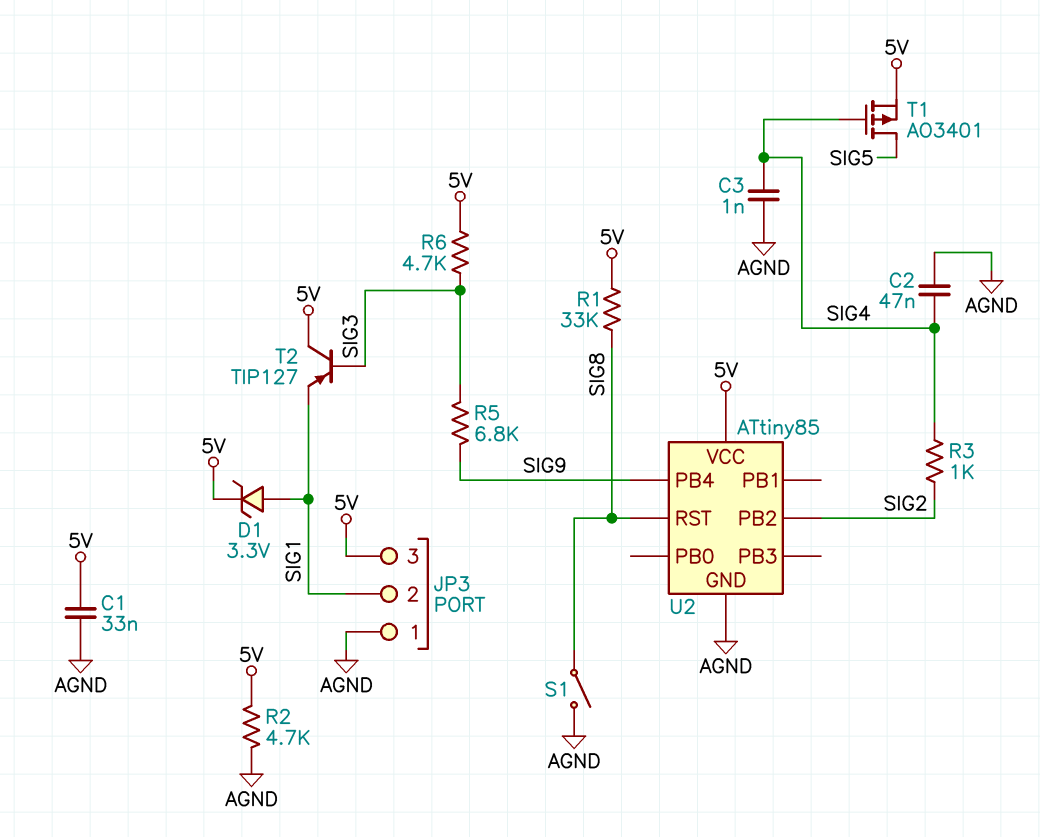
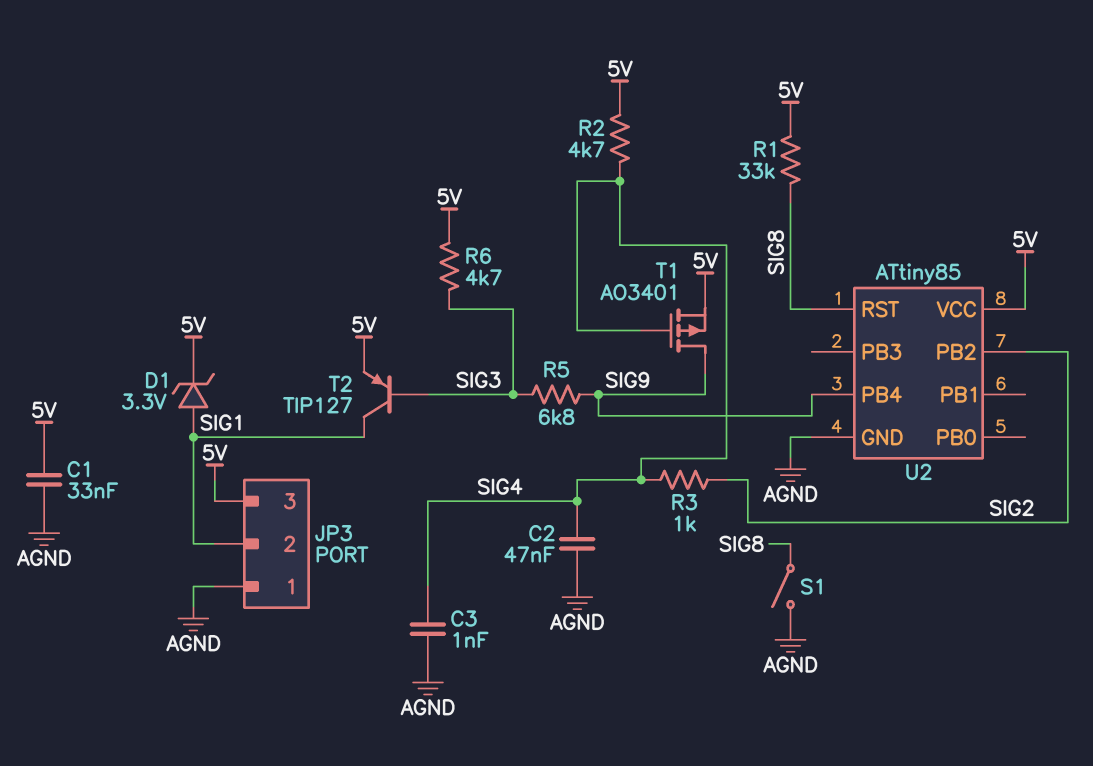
R2: 4.7k (5V, AGND) -> 4.7k (5V, SIG4)
T1: PMOS AO3401 (G SIG4, D SIG5, S 5V) -> PMOS AO3401 (G SIG4, D SIG9, S 5V)
T2: PNP TIP127 (B SIG3, C 5V, E SIG1) -> PNP TIP127 (B SIG3, C SIG1, E 5V)

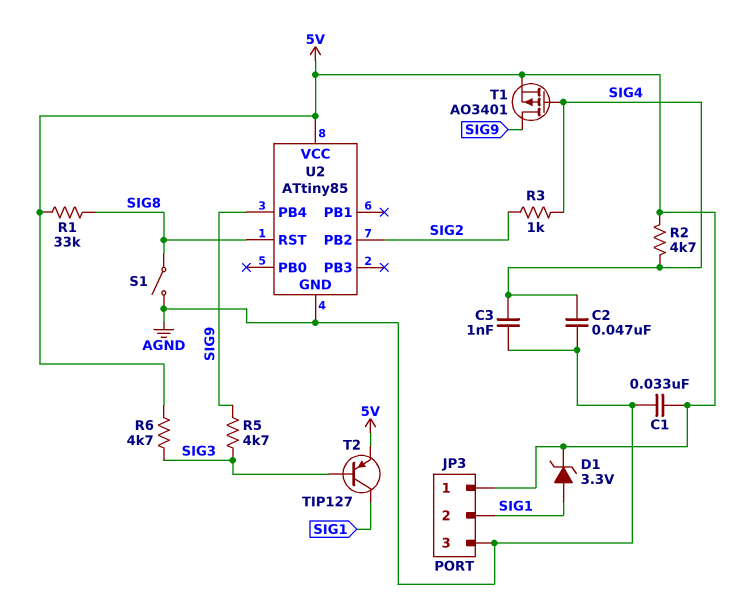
JP3 pin 1: AGND -> 5V
JP3 pin 3: 5V -> AGND
R5: 6.8k (SIG3, SIG9) -> 4.7k (SIG3, SIG9)

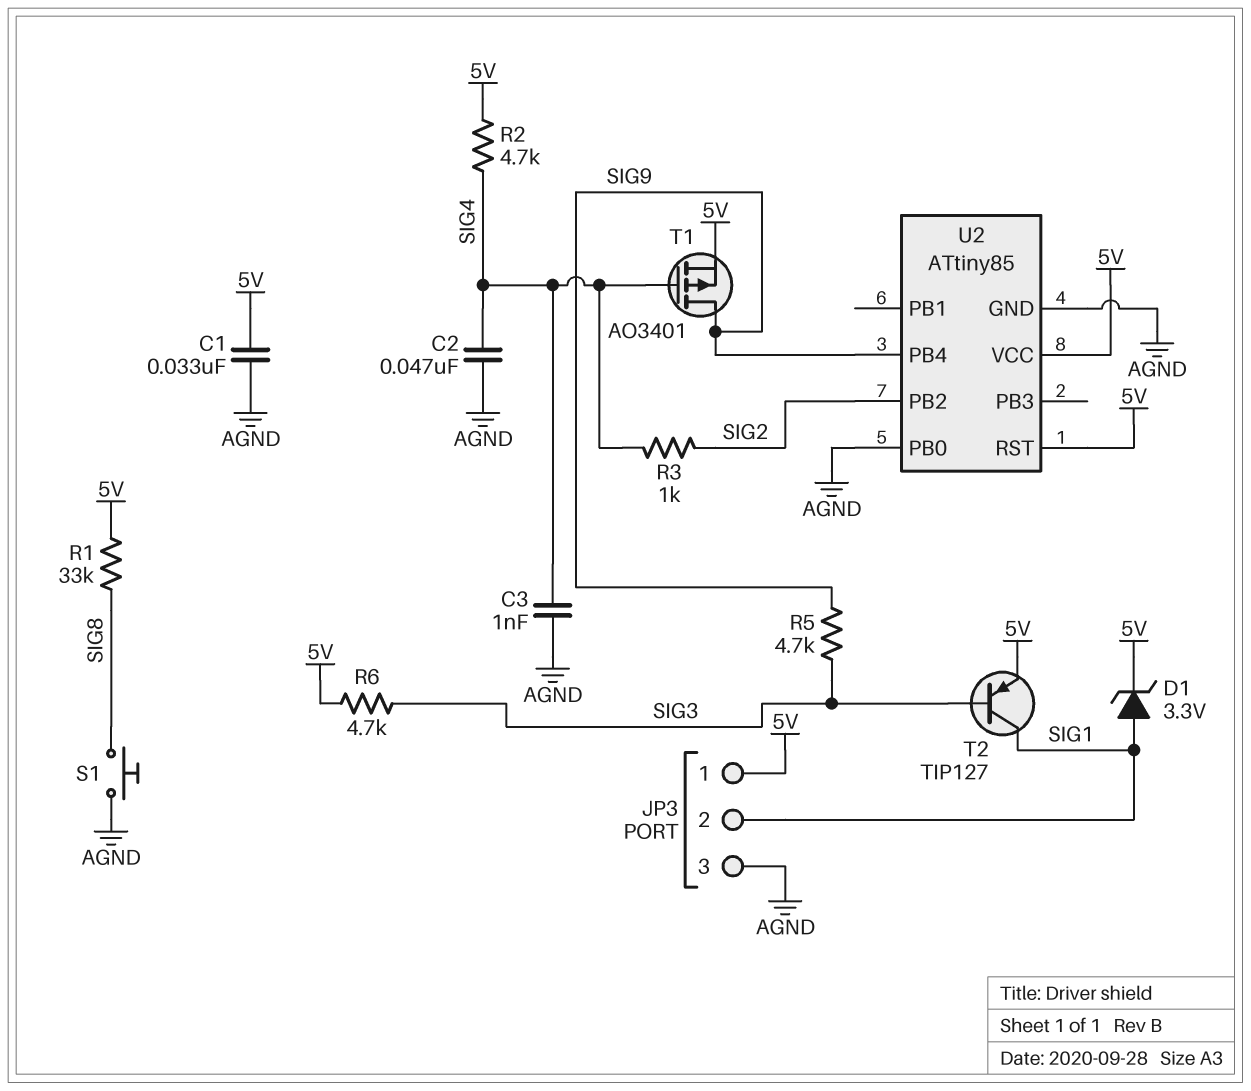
S1: switch (AGND, SIG8) -> button (AGND, SIG8)
U2 pin PB0: none -> AGND
U2 pin RST: SIG8 -> 5V

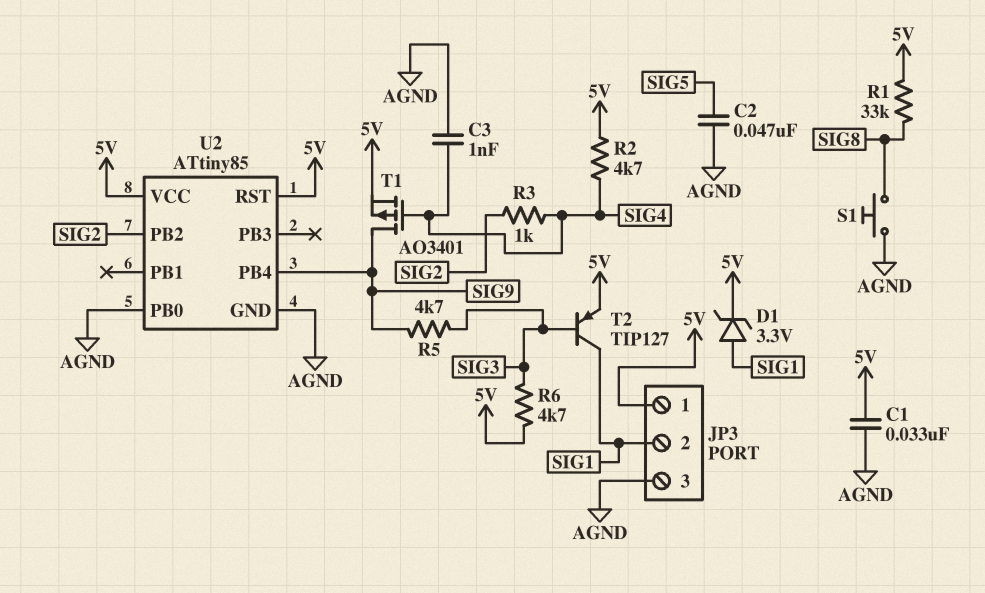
C2: 47nF (AGND, SIG4) -> 47nF (AGND, SIG5)

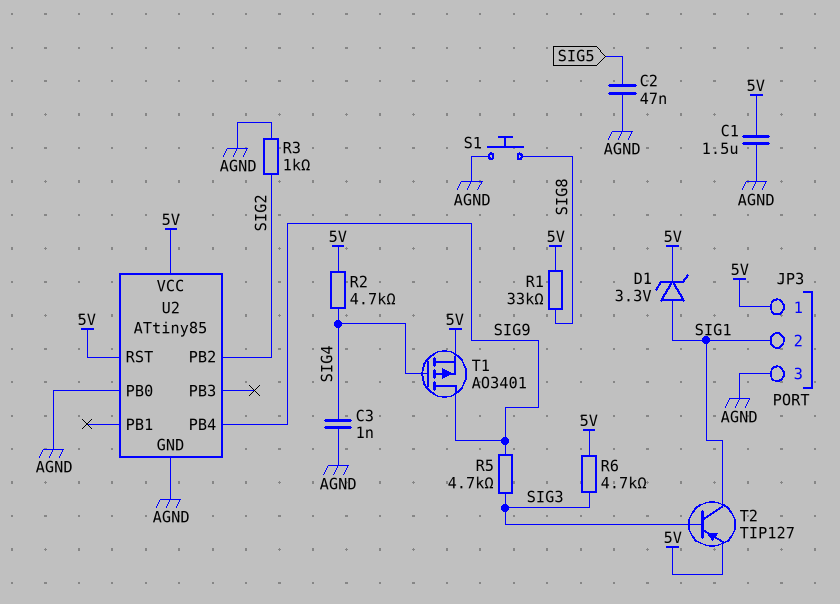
C1: 33nF (5V, AGND) -> 1.5uF (5V, AGND)
R3: 1k (SIG2, SIG4) -> 1k (AGND, SIG2)

